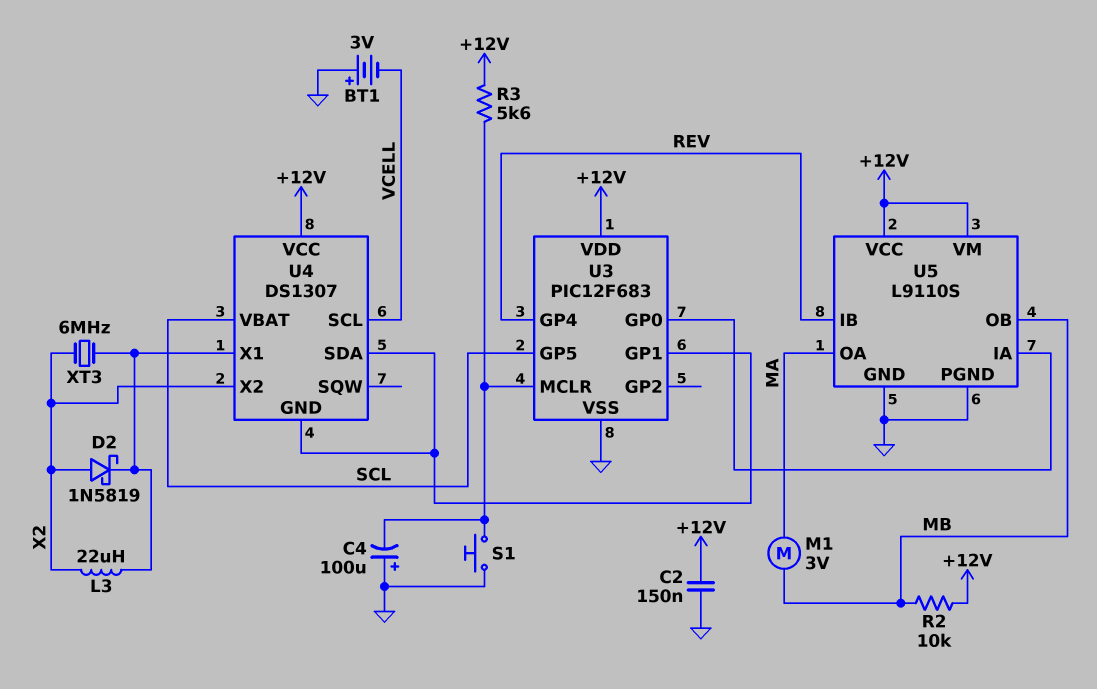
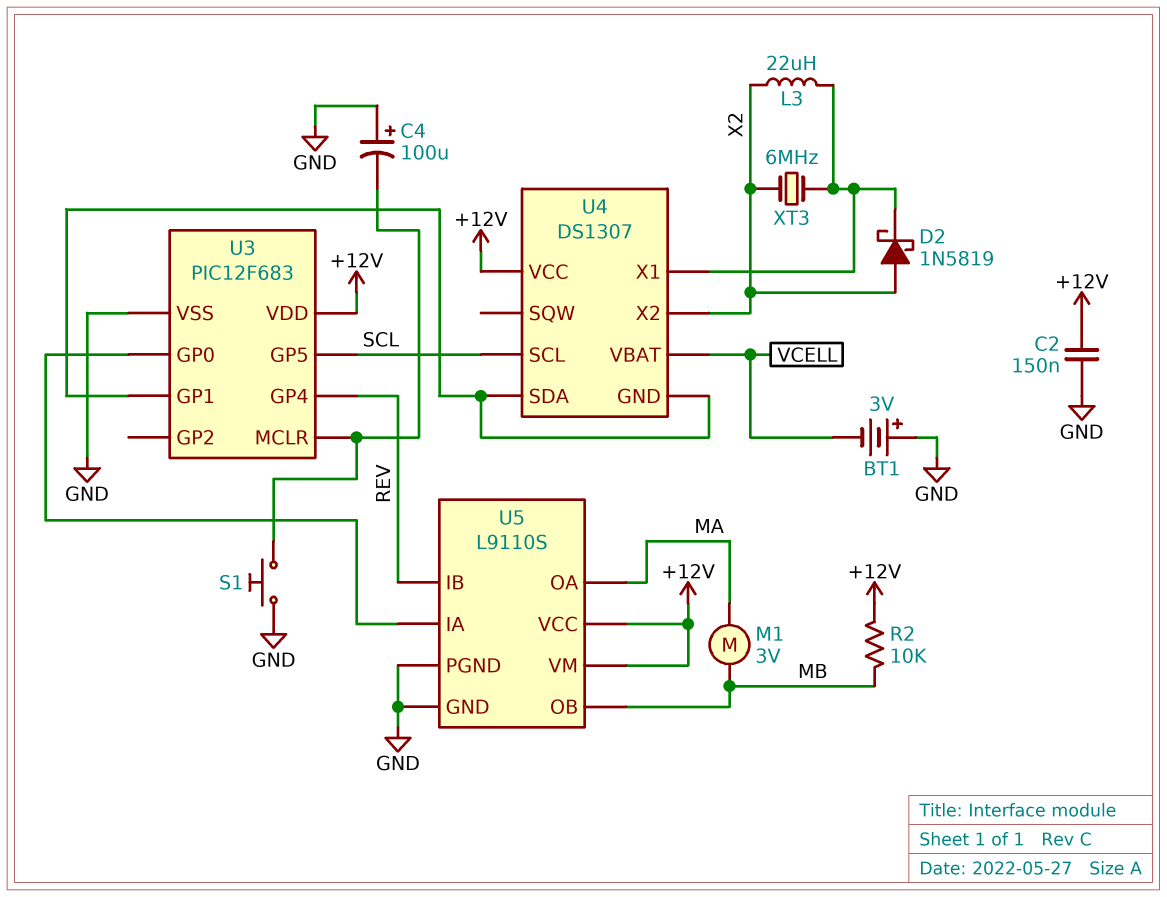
R3: 5.6k (+12V, U3/MCLR) -> none
U4 pin SCL: VCELL -> SCL
U4 pin VBAT: SCL -> VCELL

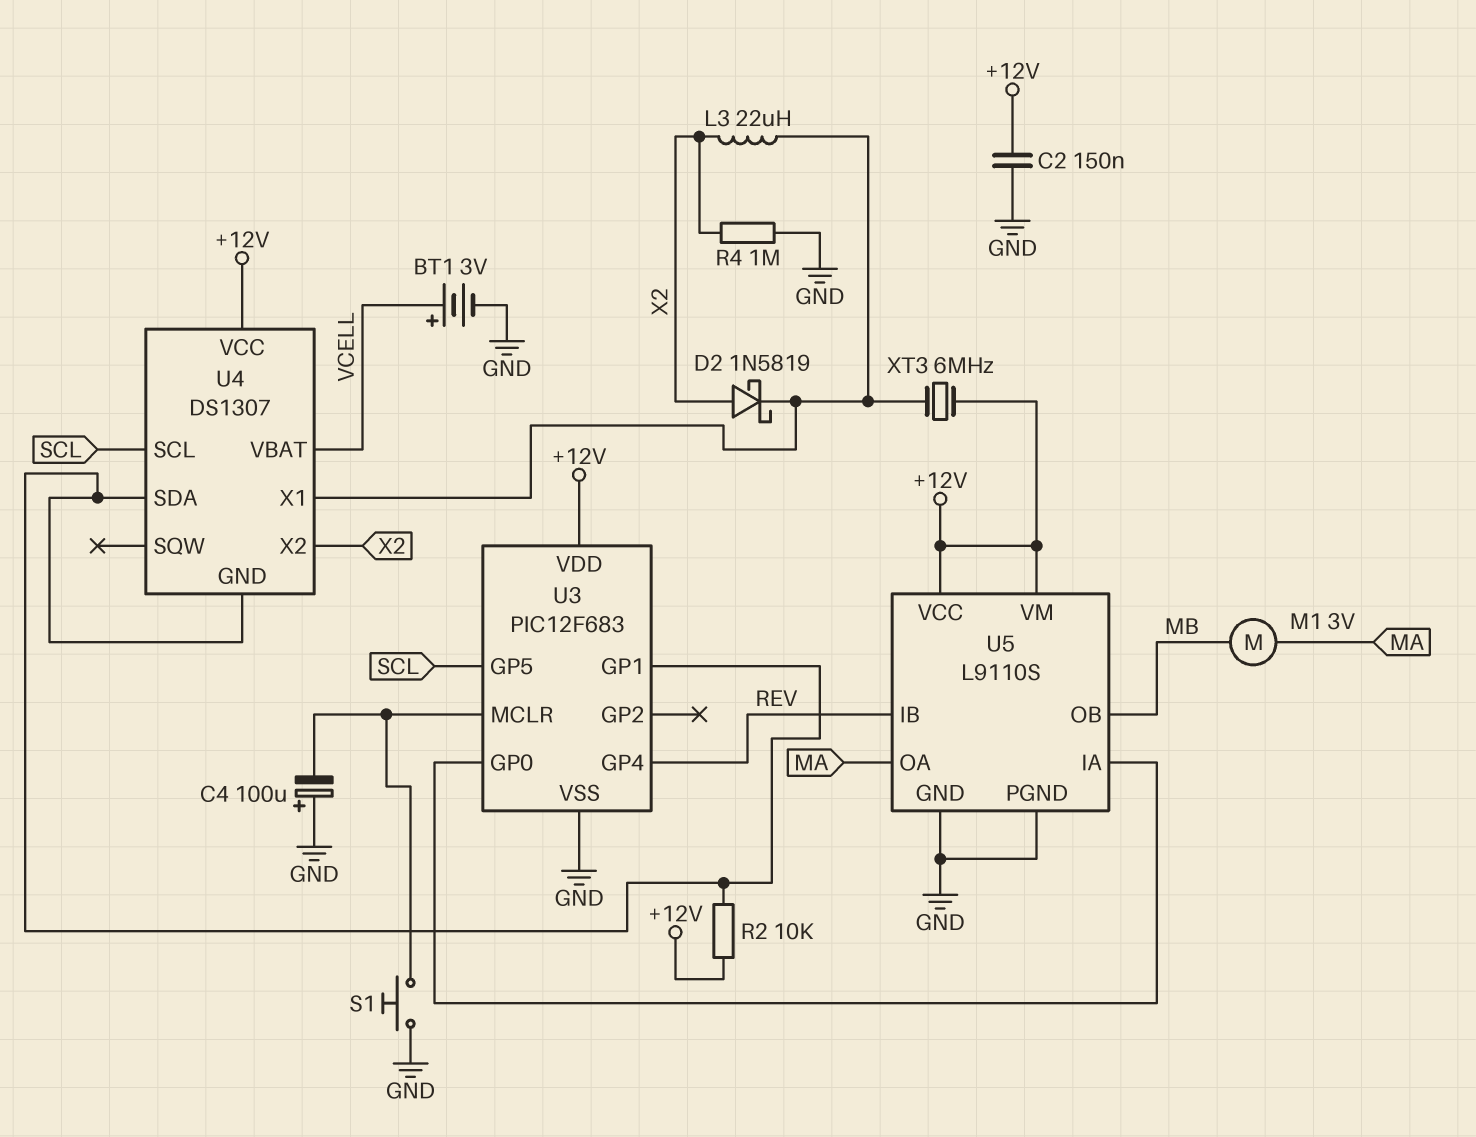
BT1: 3V (plus GND, minus VCELL) -> 3V (plus VCELL, minus GND)
R2: 10k (+12V, MB) -> 10k (+12V, U3/GP1)
R4: none -> 1M (GND, X2)
XT3: 6MHz (U4/X1, X2) -> 6MHz (+12V, U4/X1)

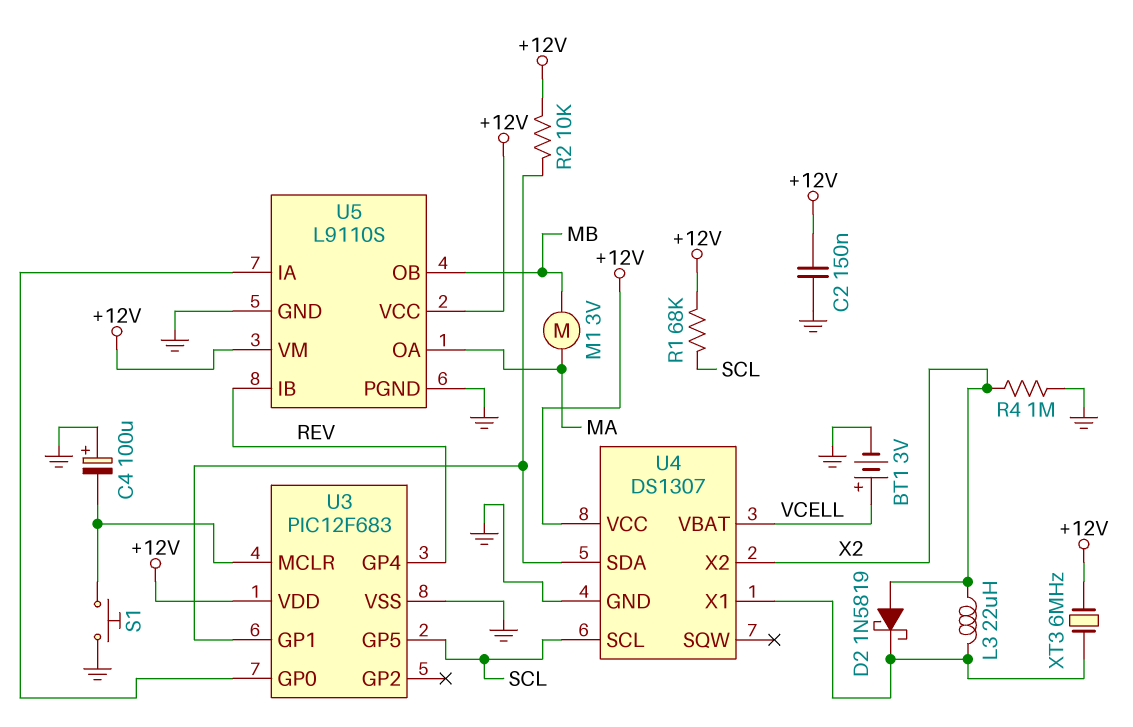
R1: none -> 68k (+12V, SCL)
U4 pin GND: U3/GP1 -> GND

